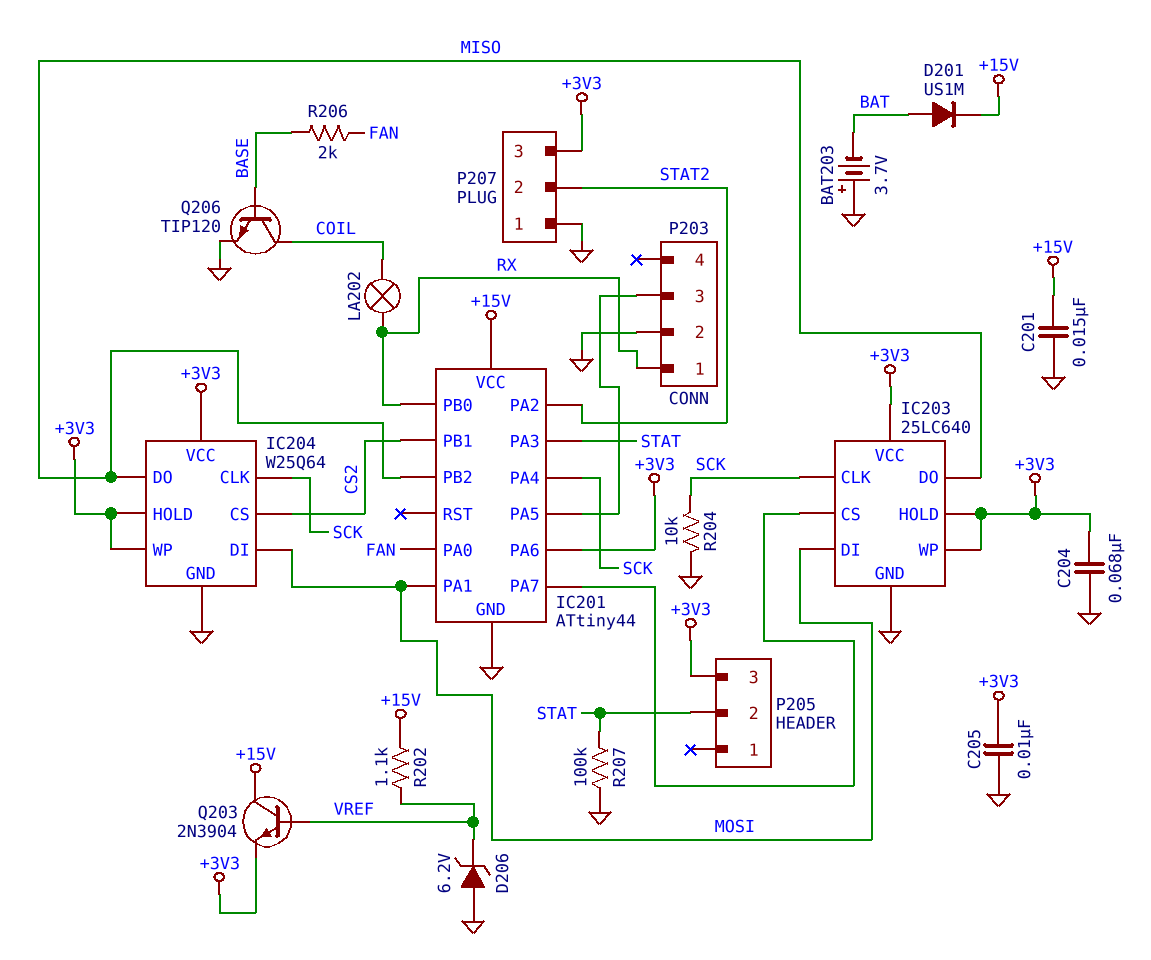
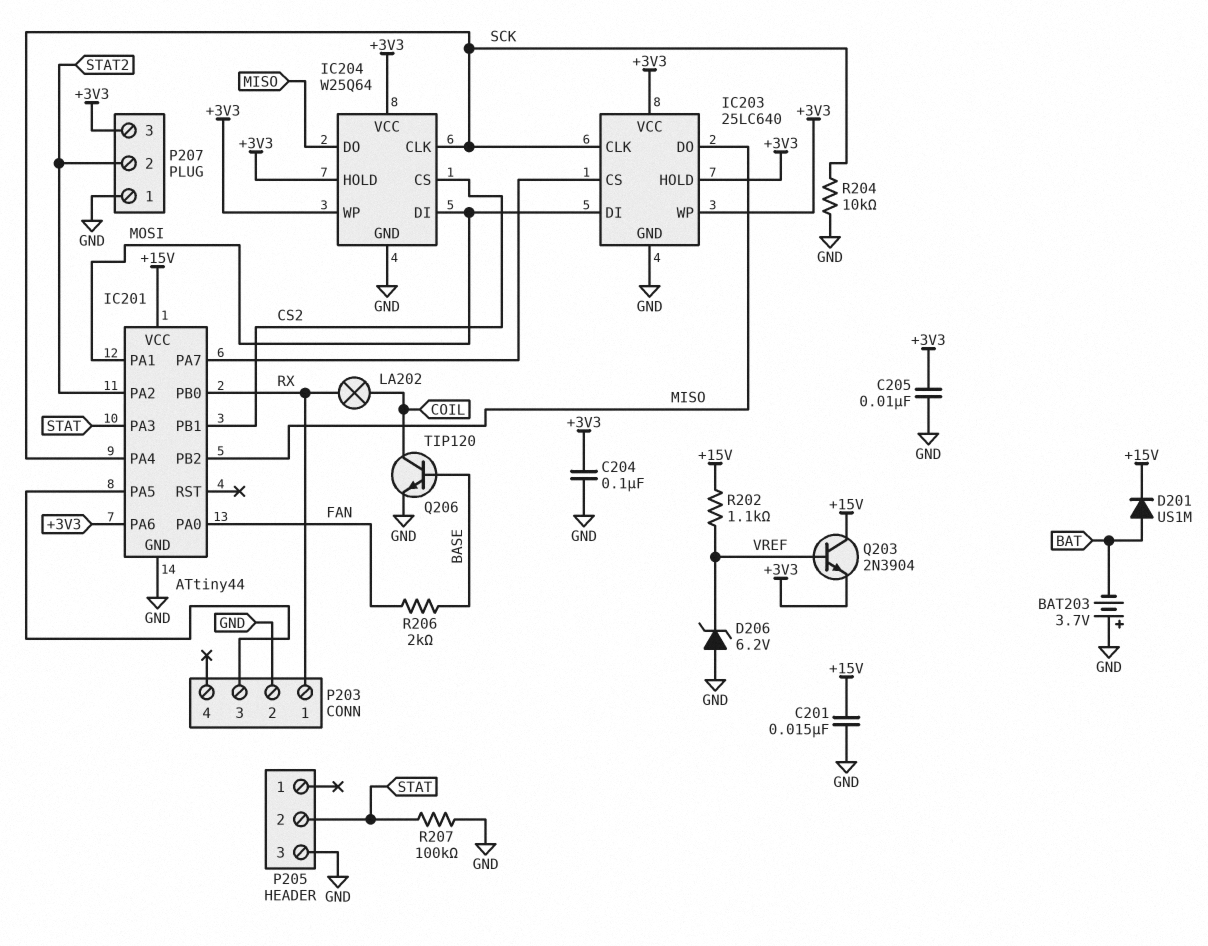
C204: 68nF (+3V3, GND) -> 100nF (+3V3, GND)
P205 pin 3: +3V3 -> GND

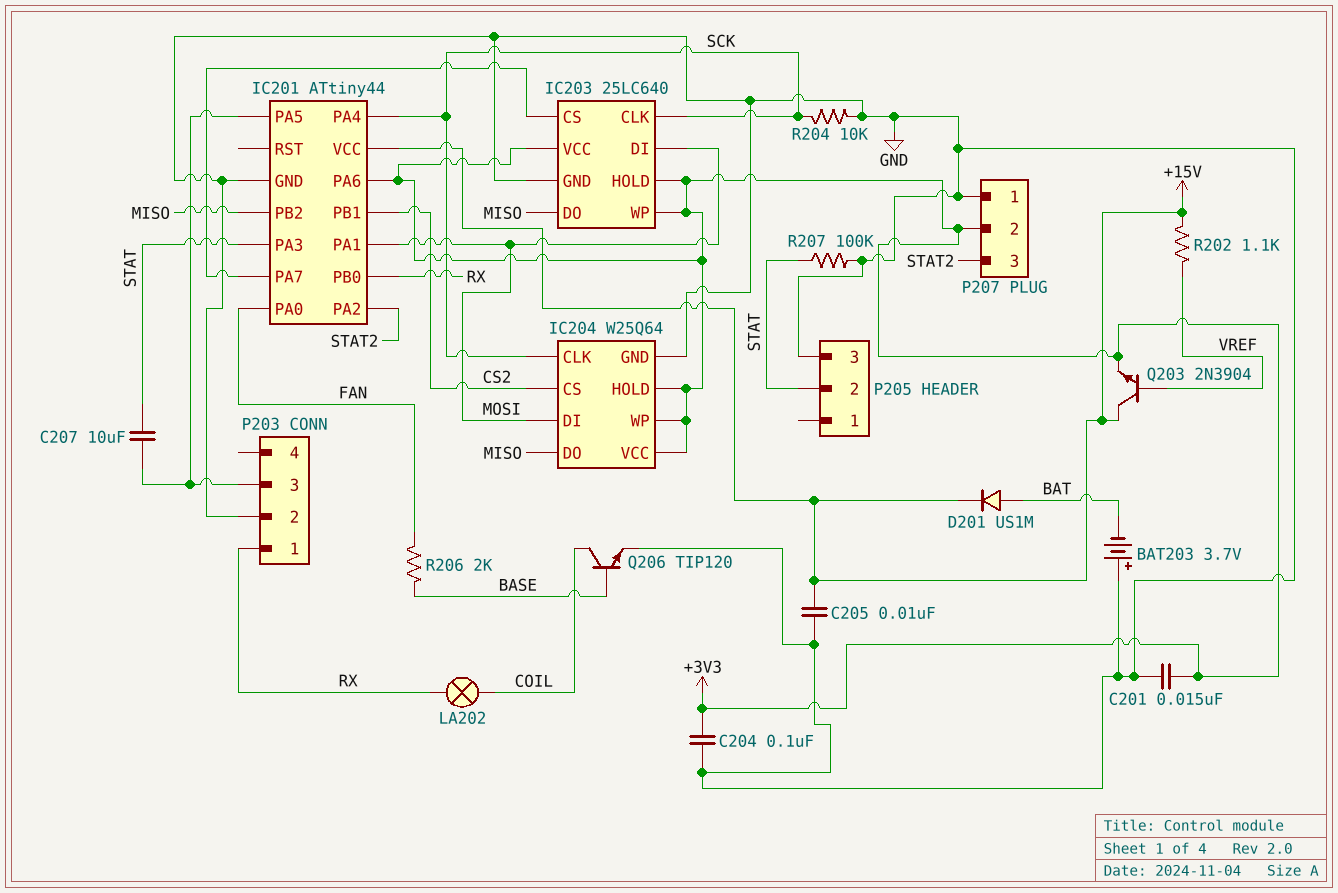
C201: 15nF (+15V, GND) -> 15nF (+3V3, GND)
C205: 10nF (+3V3, GND) -> 10nF (+15V, GND)
C207: none -> 10uF (IC201/PA5, STAT)
D206: zener 6.2V (A GND, K VREF) -> none
P207 pin 2: STAT2 -> +3V3
P207 pin 3: +3V3 -> STAT2

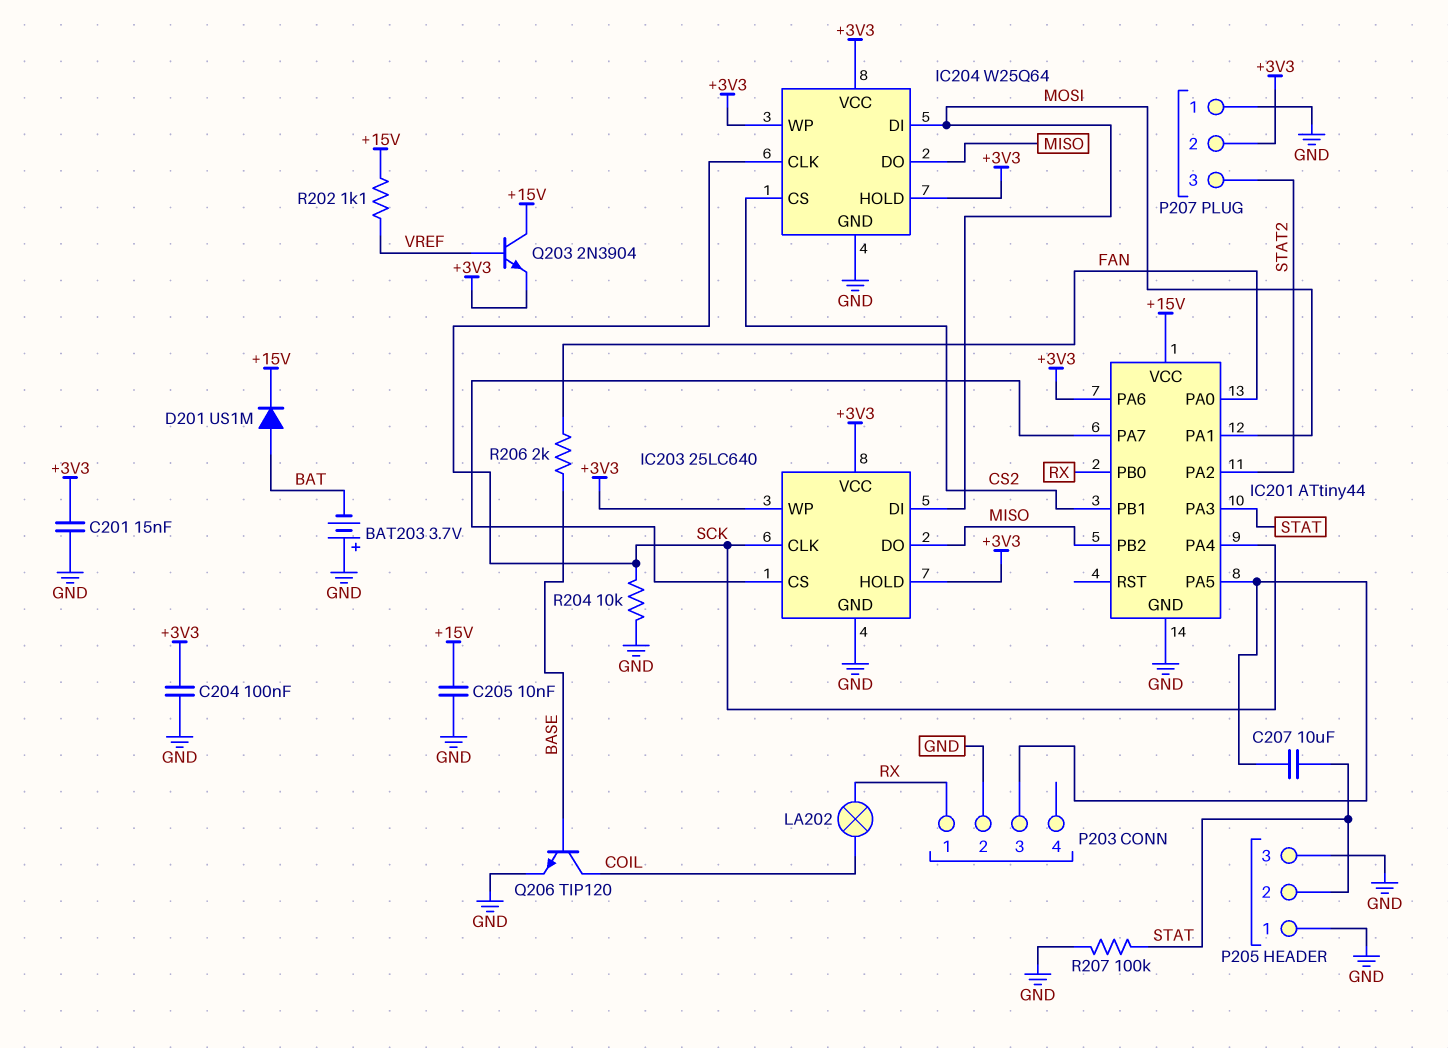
P205 pin 1: none -> GND

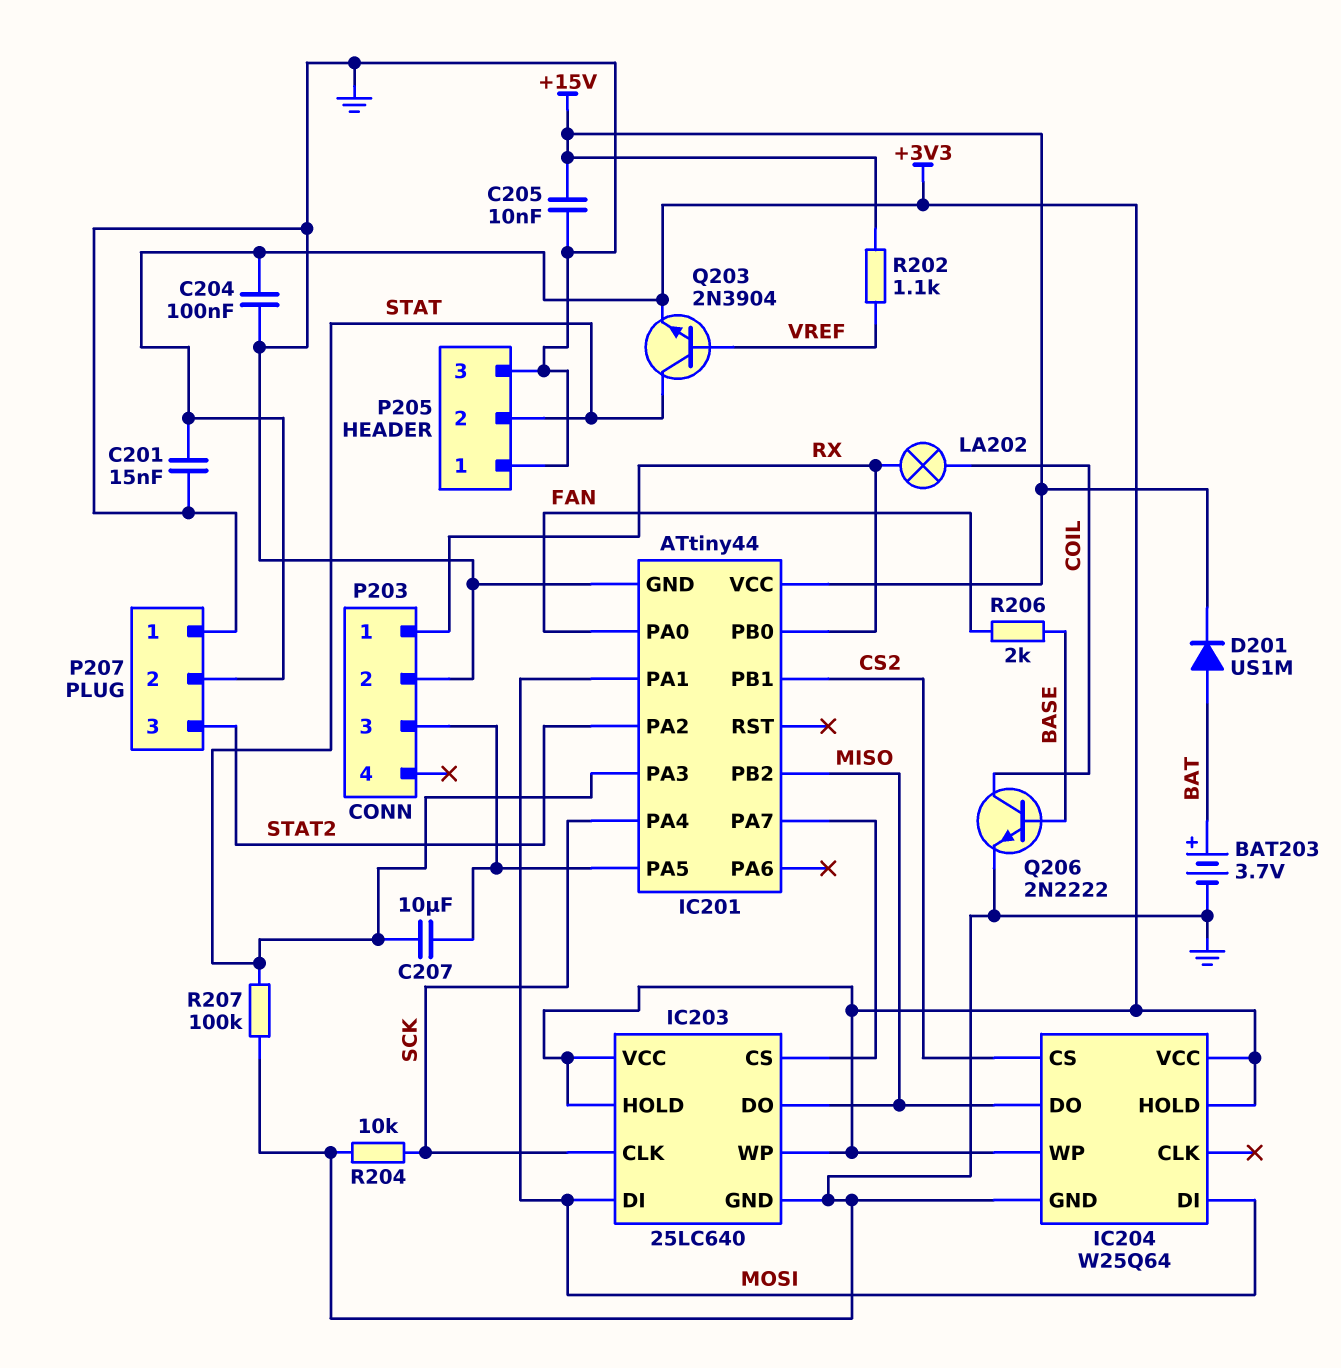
BAT203: 3.7V (plus GND, minus BAT) -> 3.7V (plus BAT, minus GND)
IC201 pin PA6: +3V3 -> none
IC204 pin CLK: SCK -> none
Q203: NPN 2N3904 (B VREF, C +15V, E +3V3) -> NPN 2N3904 (B VREF, C STAT, E +3V3)
Q206: NPN TIP120 (B BASE, C COIL, E GND) -> NPN 2N2222 (B BASE, C COIL, E GND)

